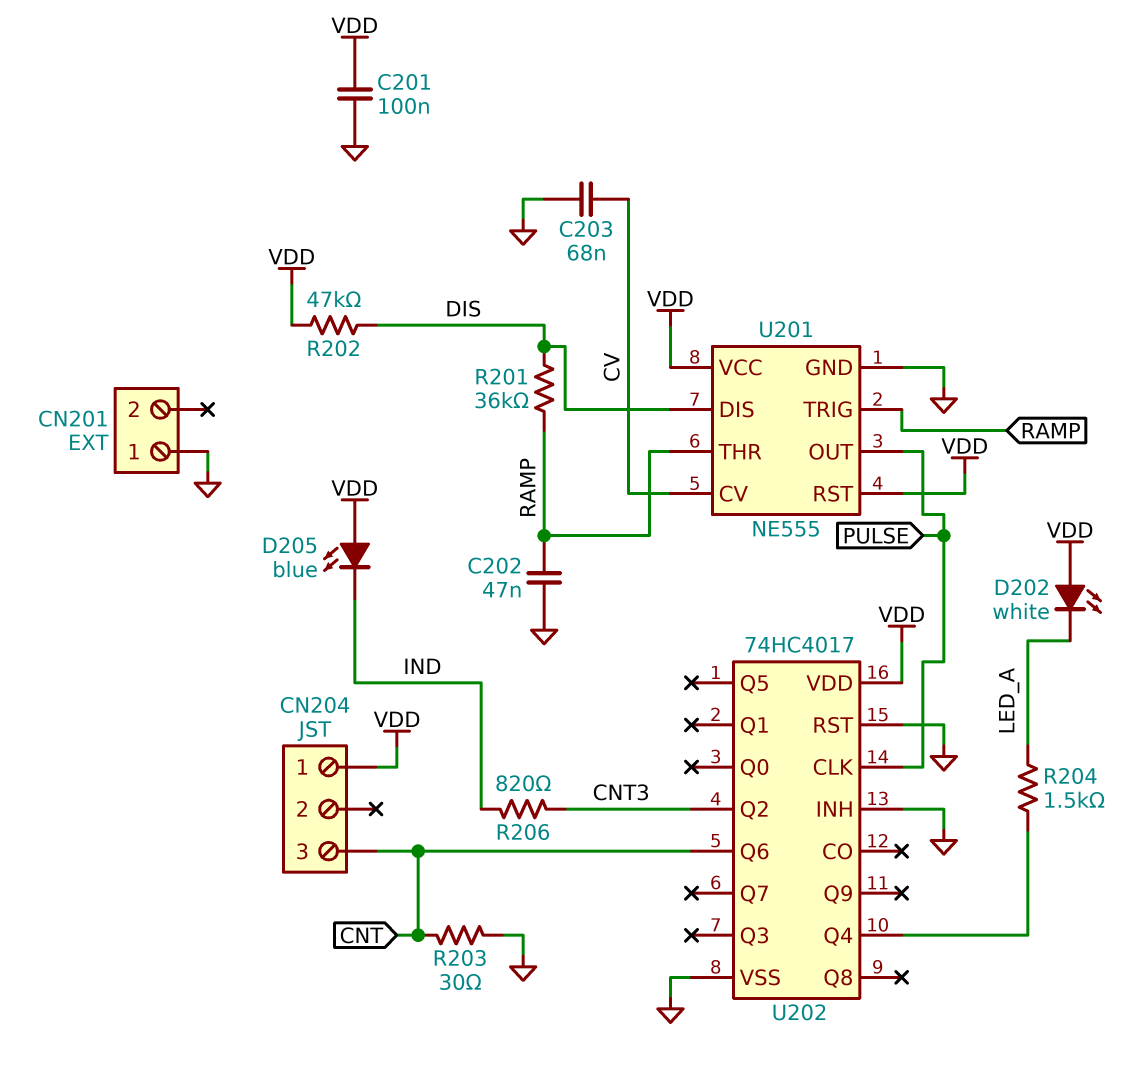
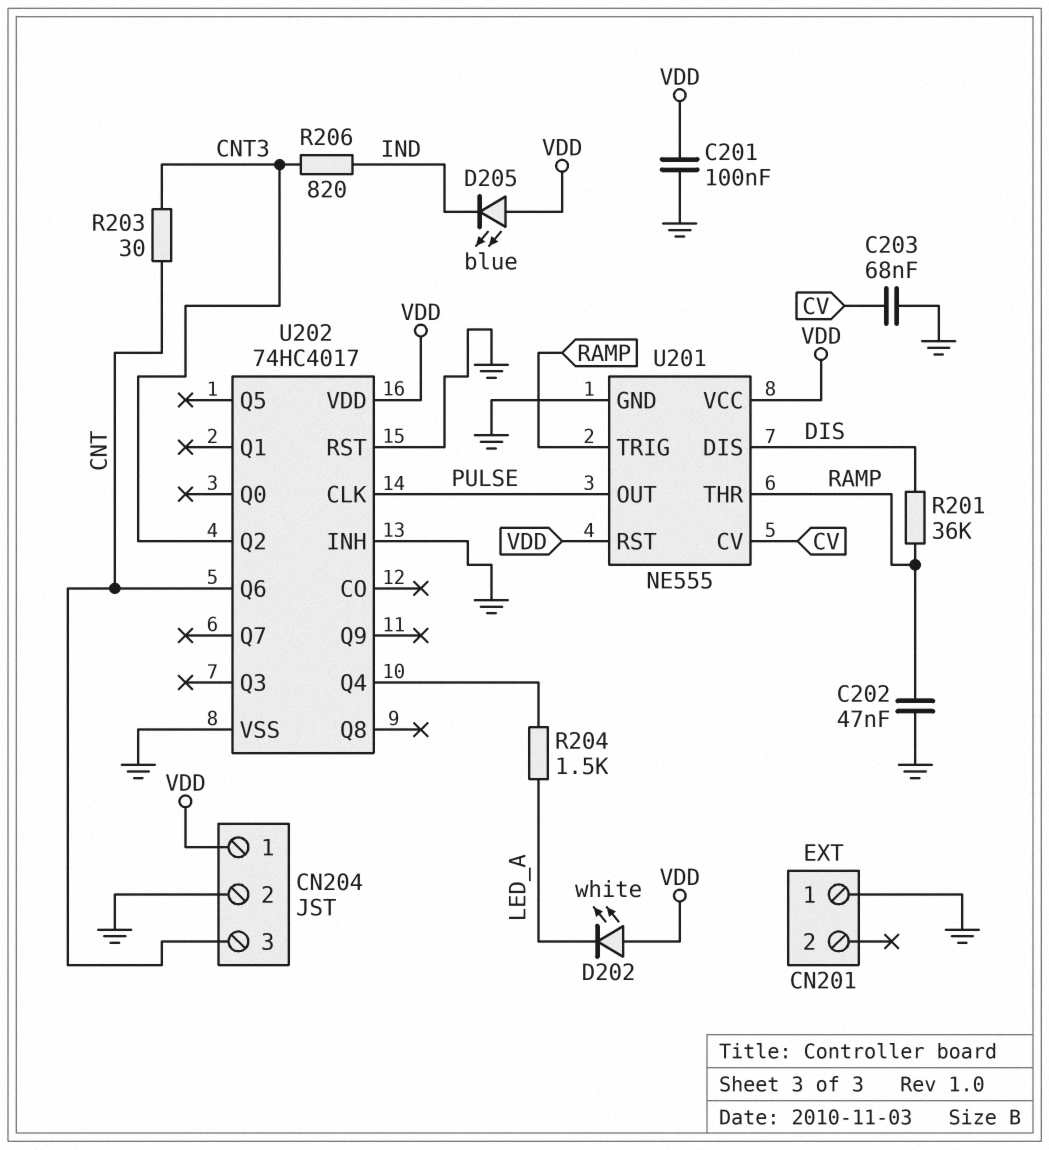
CN204 pin 2: none -> GND
R202: 47k (DIS, VDD) -> none
R203: 30 (CNT, GND) -> 30 (CNT, CNT3)

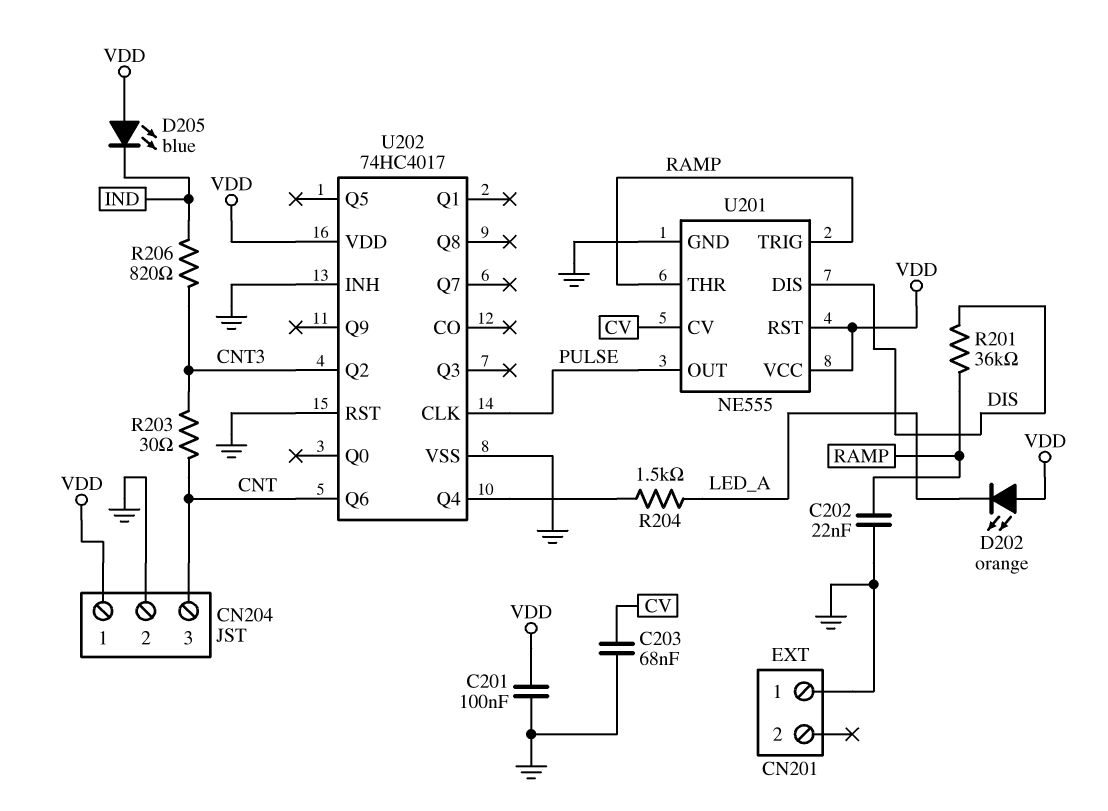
C202: 47nF (GND, RAMP) -> 22nF (GND, RAMP)
D202: LED white (A VDD, K LED_A) -> LED orange (A VDD, K LED_A)

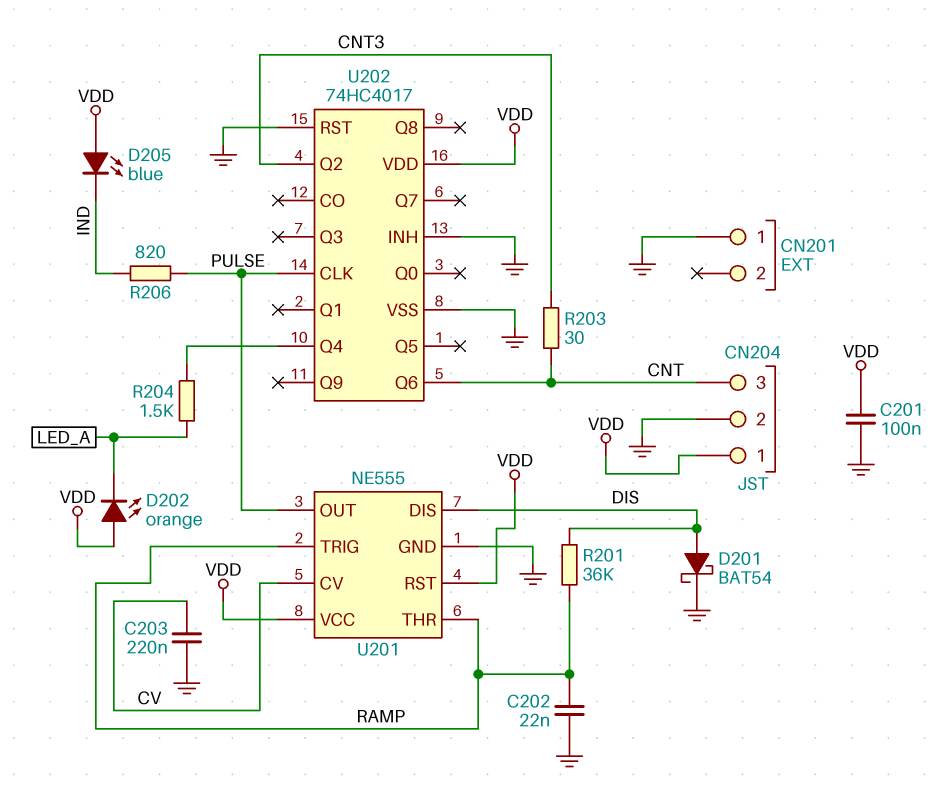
C203: 68nF (CV, GND) -> 220nF (CV, GND)
D201: none -> schottky BAT54 (A DIS, K GND)
R206: 820 (CNT3, IND) -> 820 (IND, PULSE)

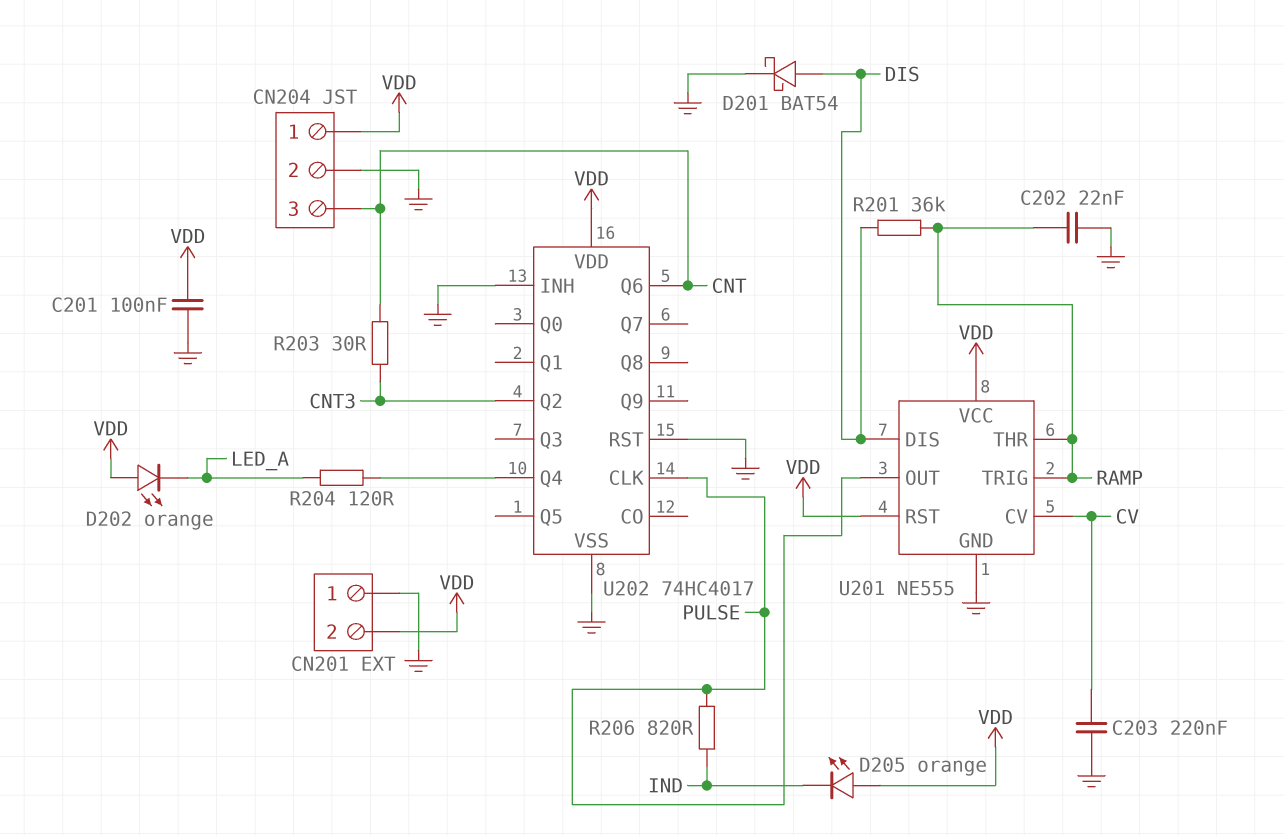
CN201 pin 2: none -> VDD
D205: LED blue (A VDD, K IND) -> LED orange (A VDD, K IND)
R204: 1.5k (LED_A, U202/Q4) -> 120 (LED_A, U202/Q4)

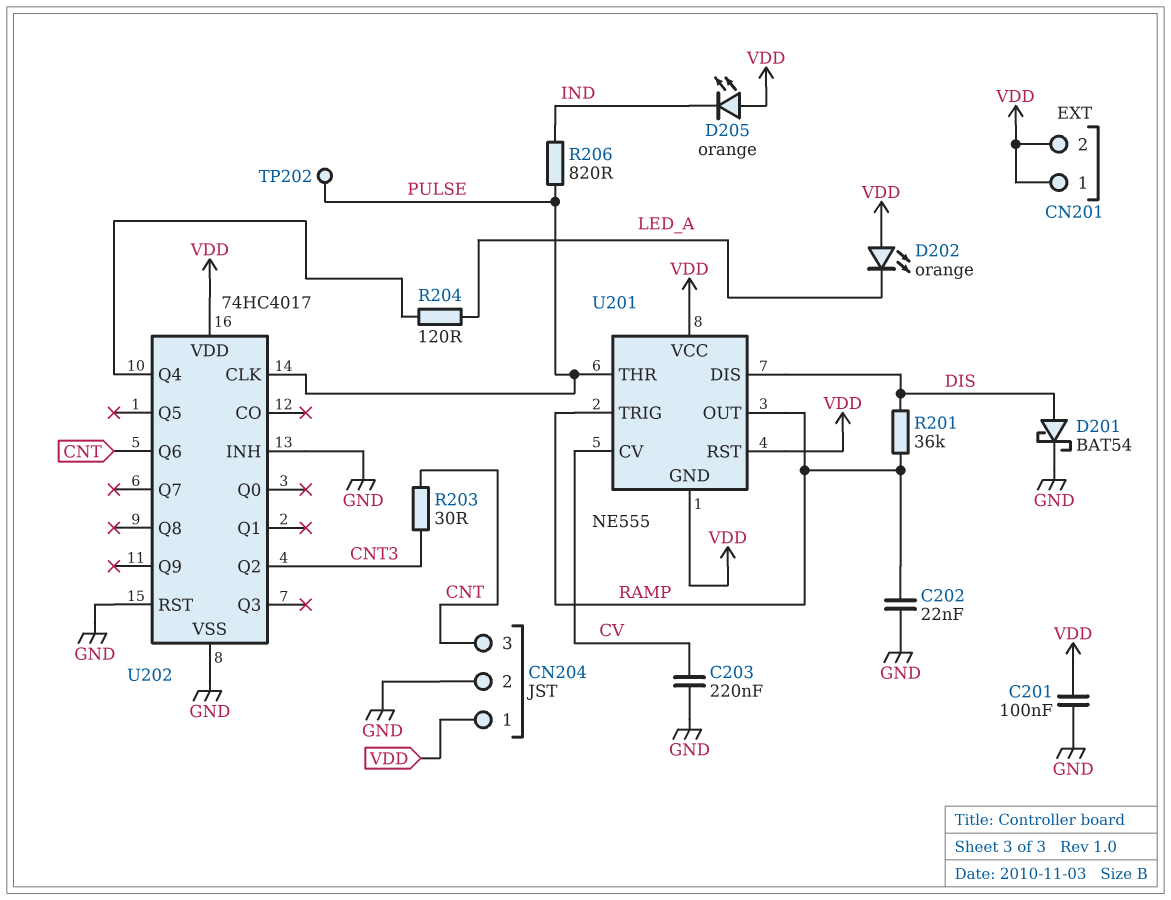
CN201 pin 1: GND -> VDD
TP202: none -> test point (PULSE)
U201 pin GND: GND -> VDD
U201 pin OUT: PULSE -> RAMP
U201 pin THR: RAMP -> PULSE

